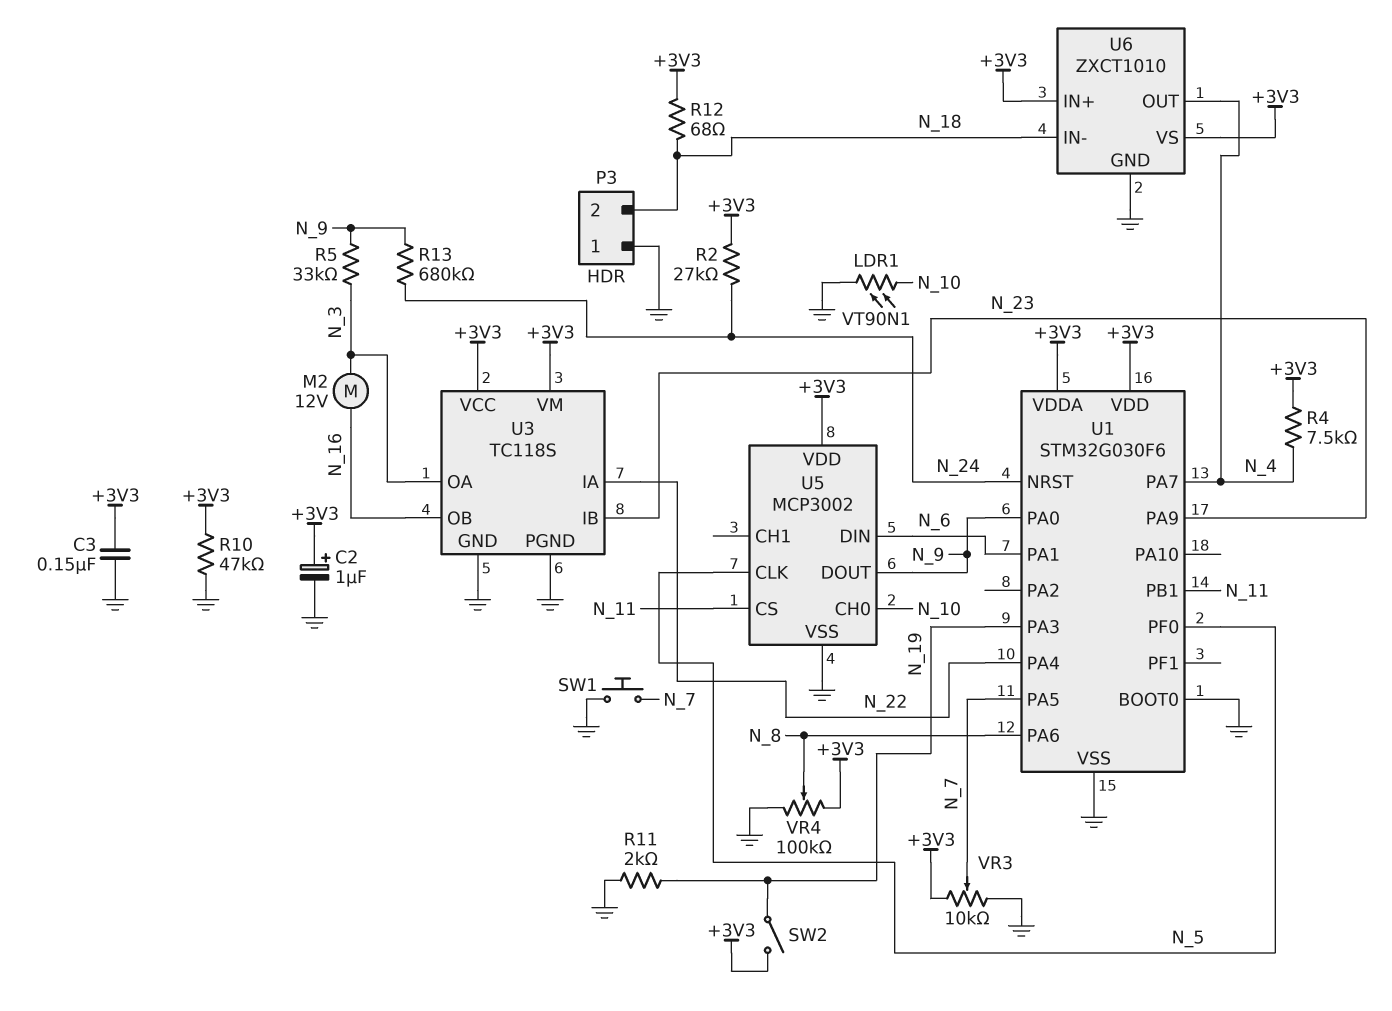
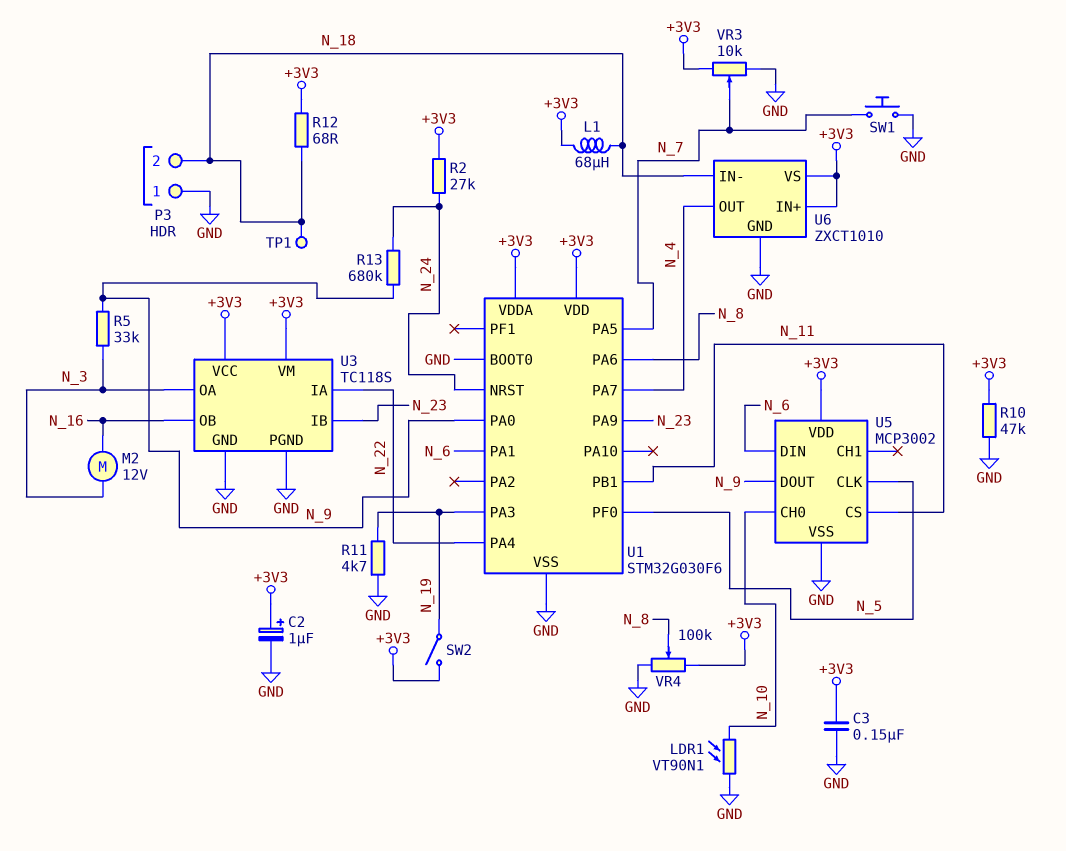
L1: none -> 68uH (+3V3, N_18)
R4: 7.5k (+3V3, N_4) -> none
R11: 2k (GND, N_19) -> 4.7k (GND, N_19)
TP1: none -> test point (N_18)

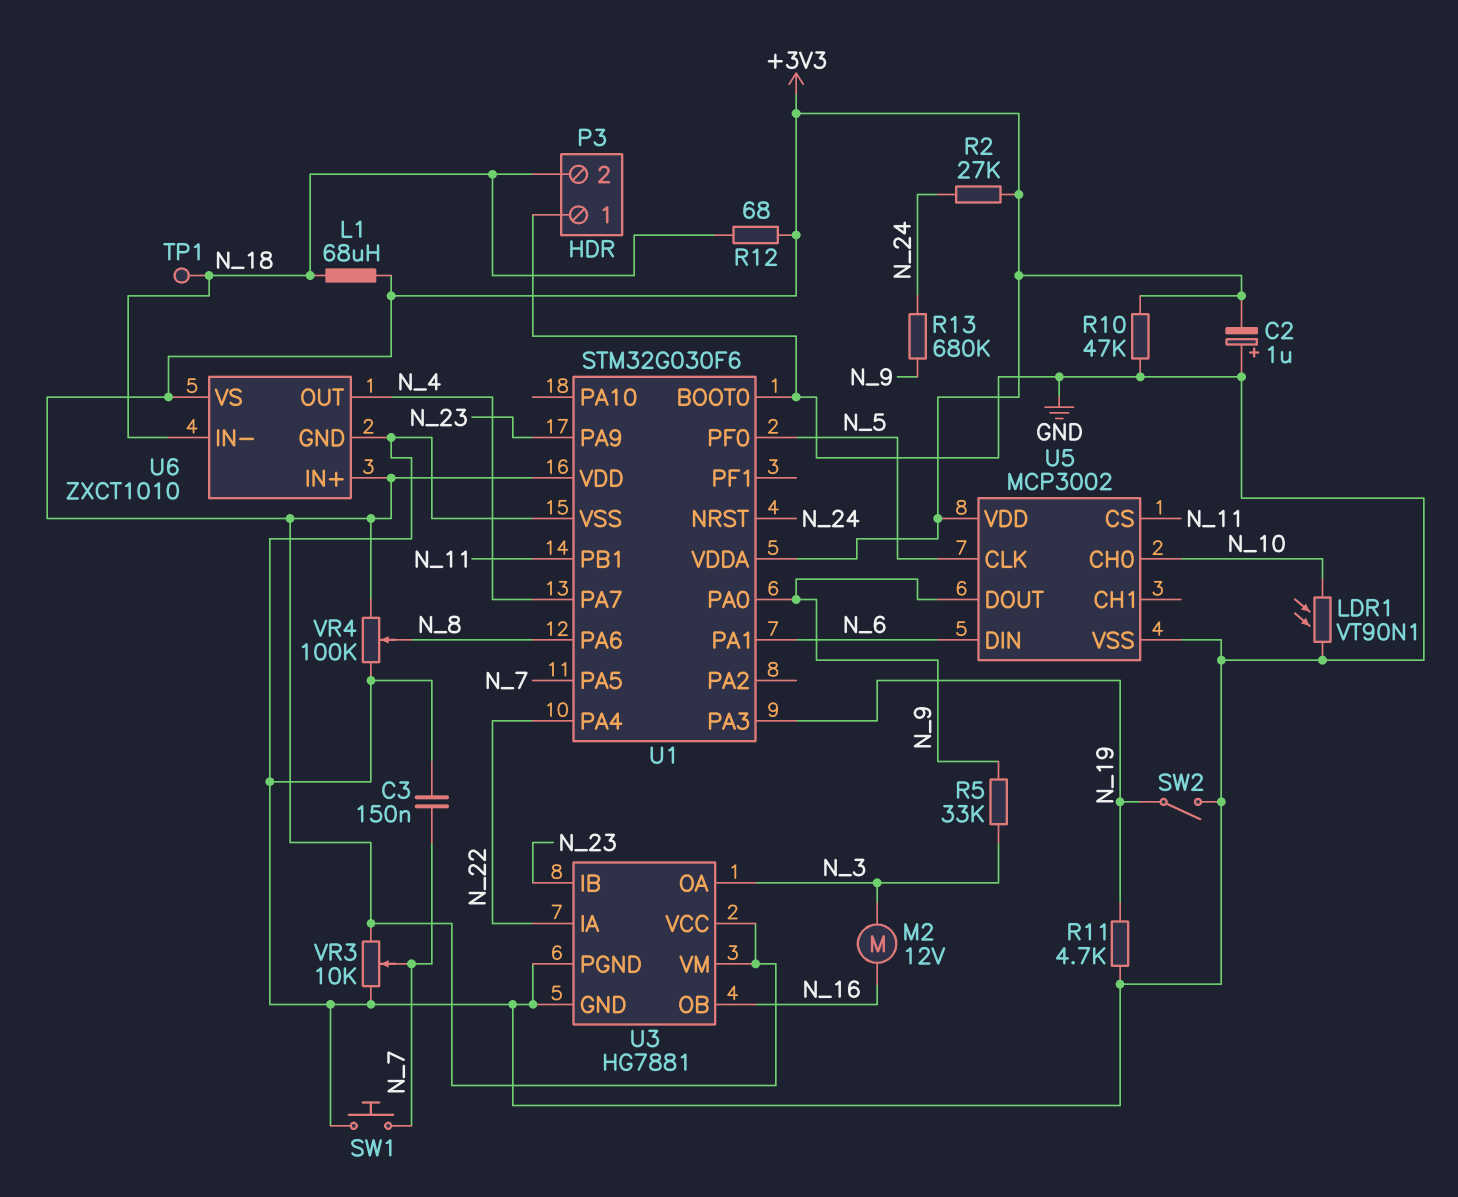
C2: 1uF (plus +3V3, minus GND) -> 1uF (plus GND, minus +3V3)
C3: 150nF (+3V3, GND) -> 150nF (GND, N_7)
SW2: switch (+3V3, N_19) -> switch (GND, N_19)
U3: TC118S -> HG7881

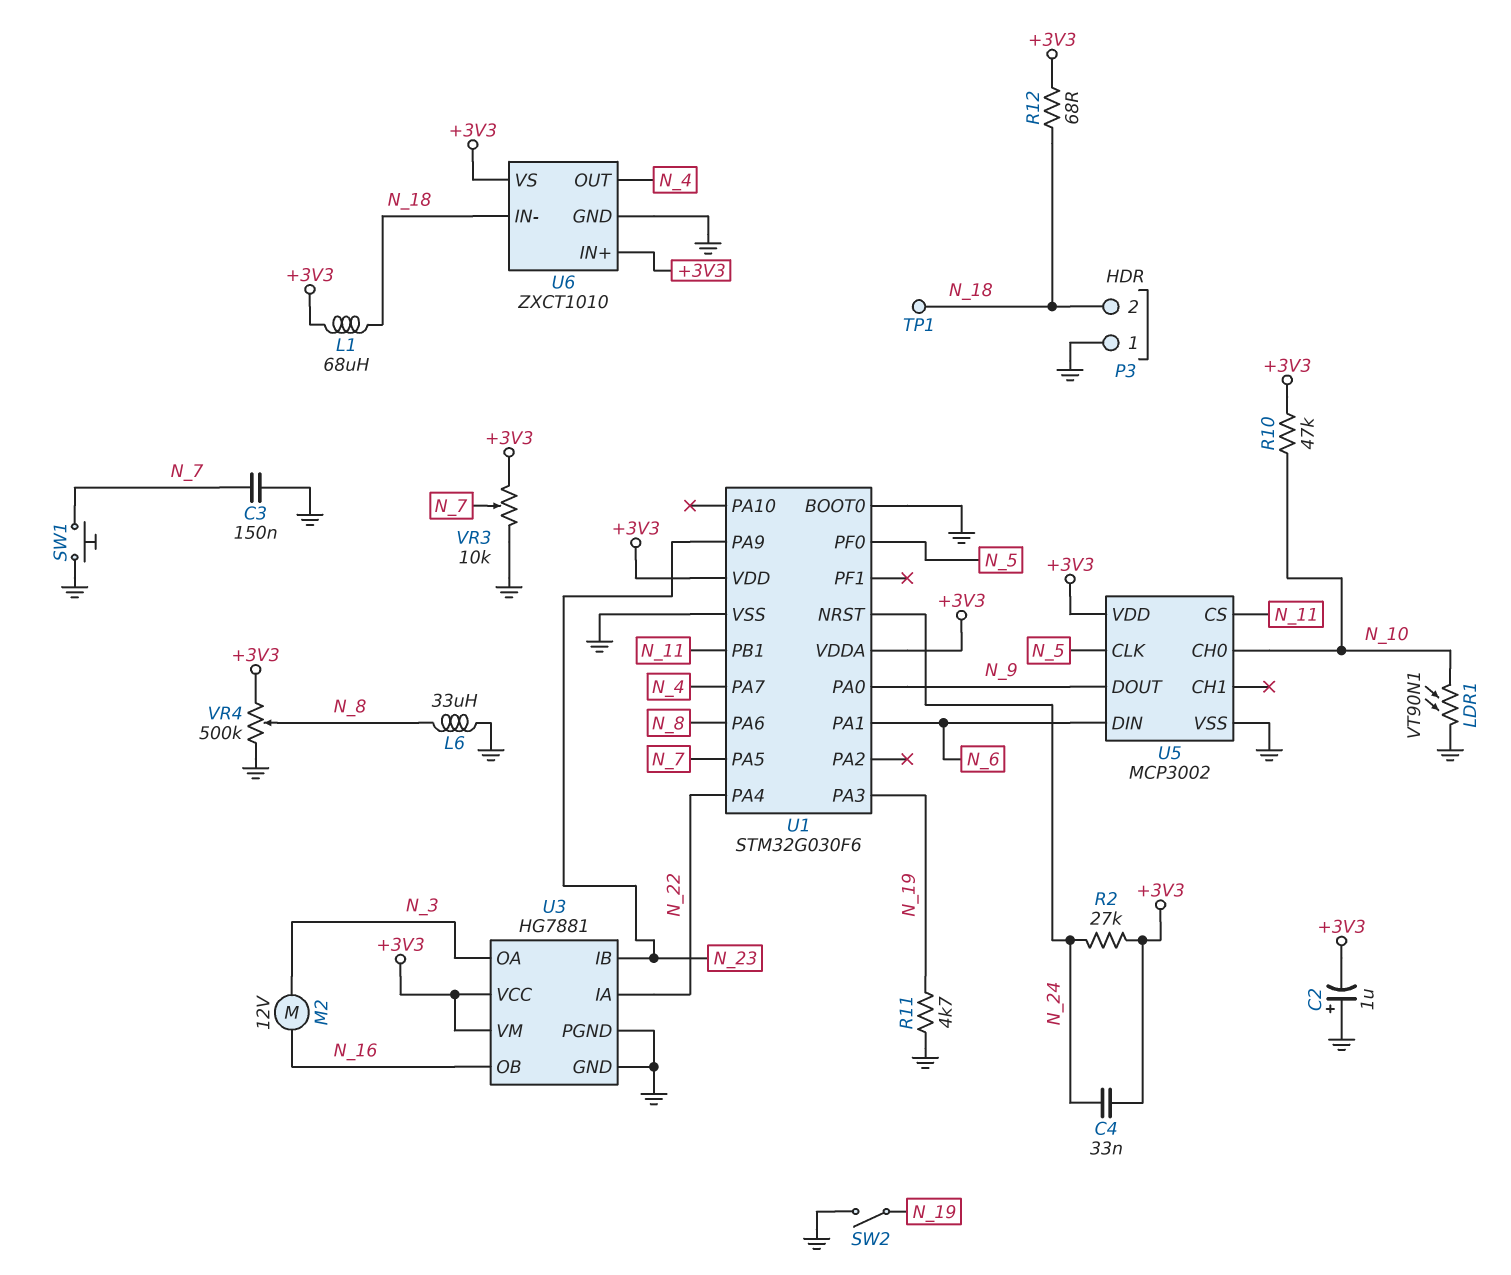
C4: none -> 33nF (+3V3, N_24)
L6: none -> 33uH (GND, N_8)
R5: 33k (N_3, N_9) -> none
R10: 47k (+3V3, GND) -> 47k (+3V3, N_10)
R13: 680k (N_9, N_24) -> none
VR4: 100k (+3V3, GND, wiper N_8) -> 500k (+3V3, GND, wiper N_8)

